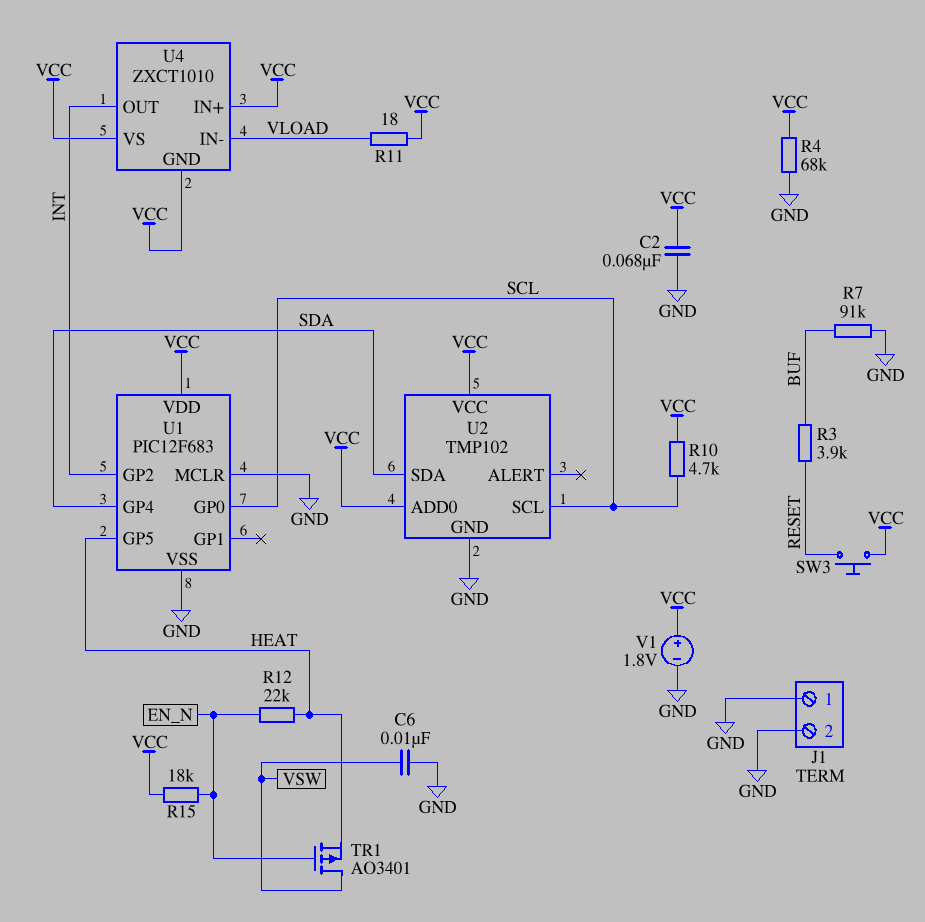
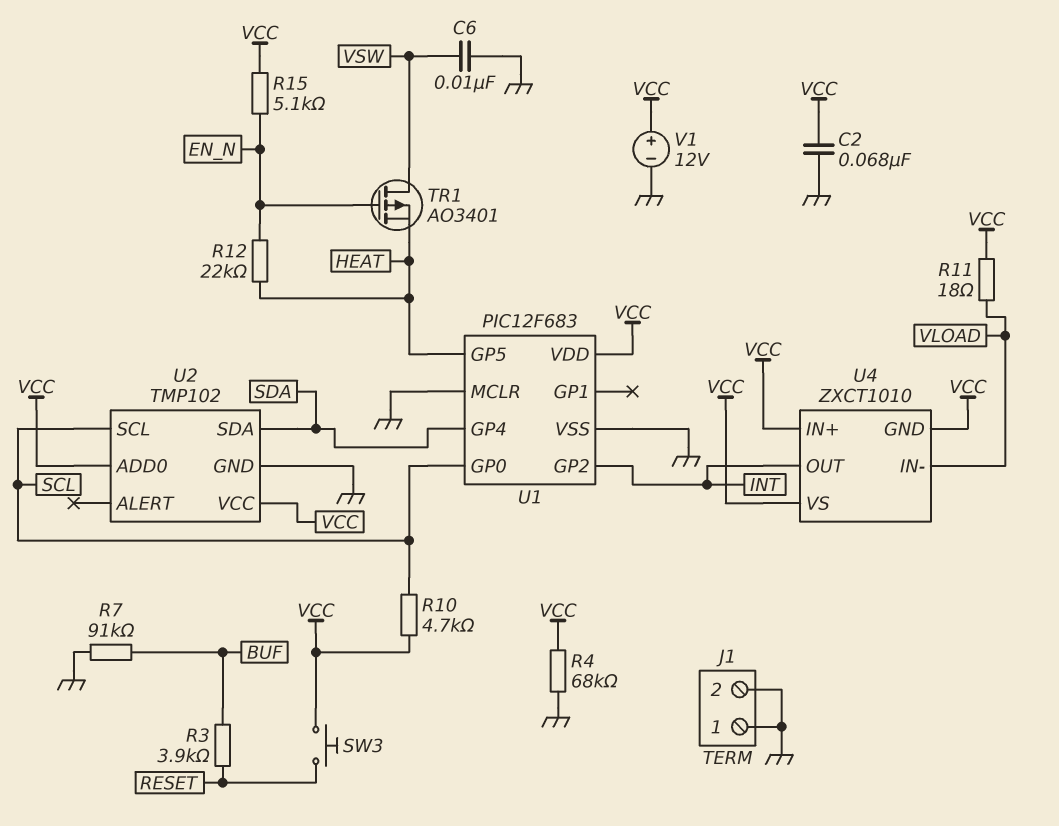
R15: 18k (EN_N, VCC) -> 5.1k (EN_N, VCC)
V1: 1.8V (plus VCC, minus GND) -> 12V (plus VCC, minus GND)

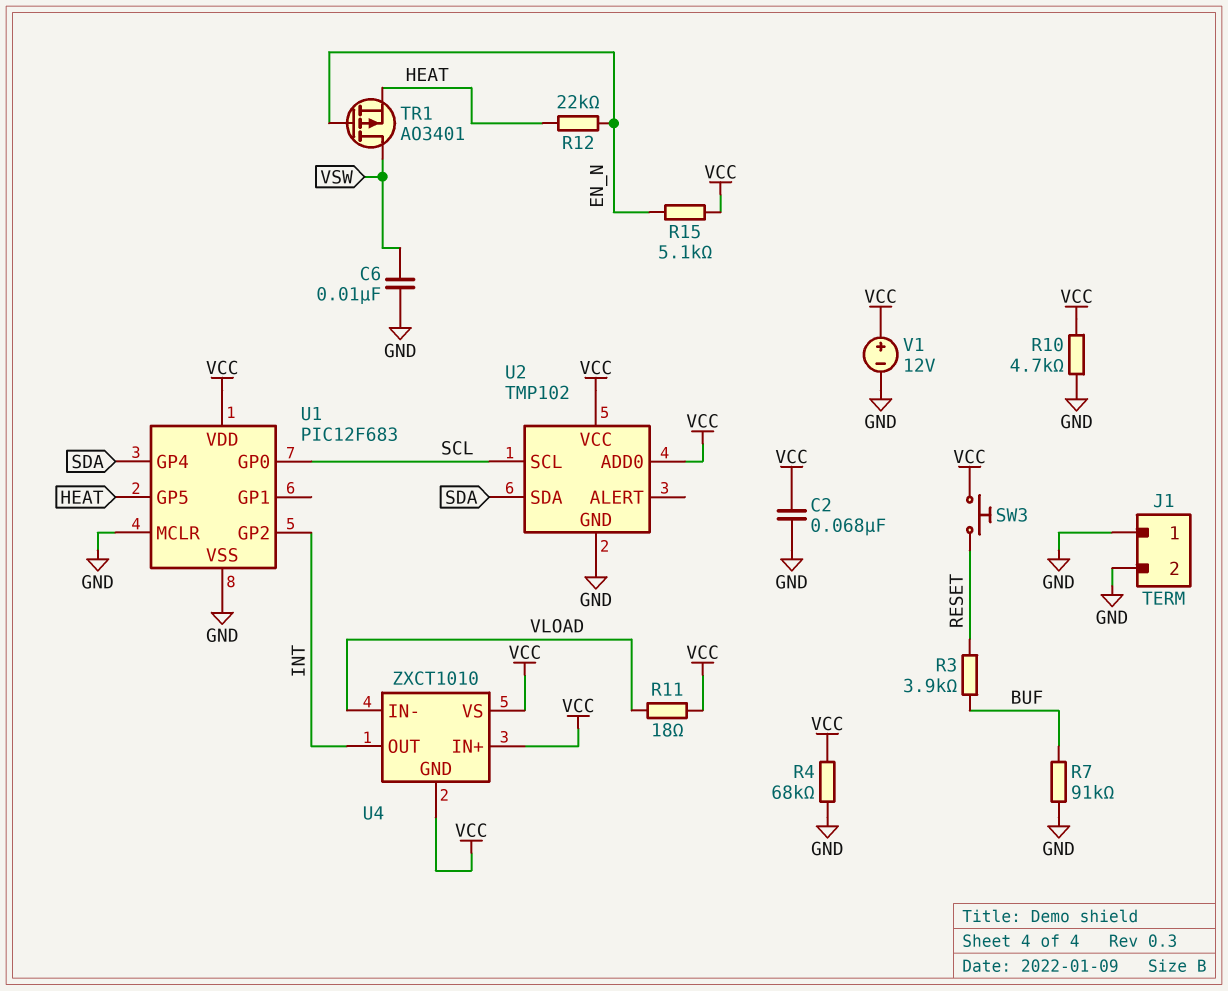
R10: 4.7k (SCL, VCC) -> 4.7k (GND, VCC)

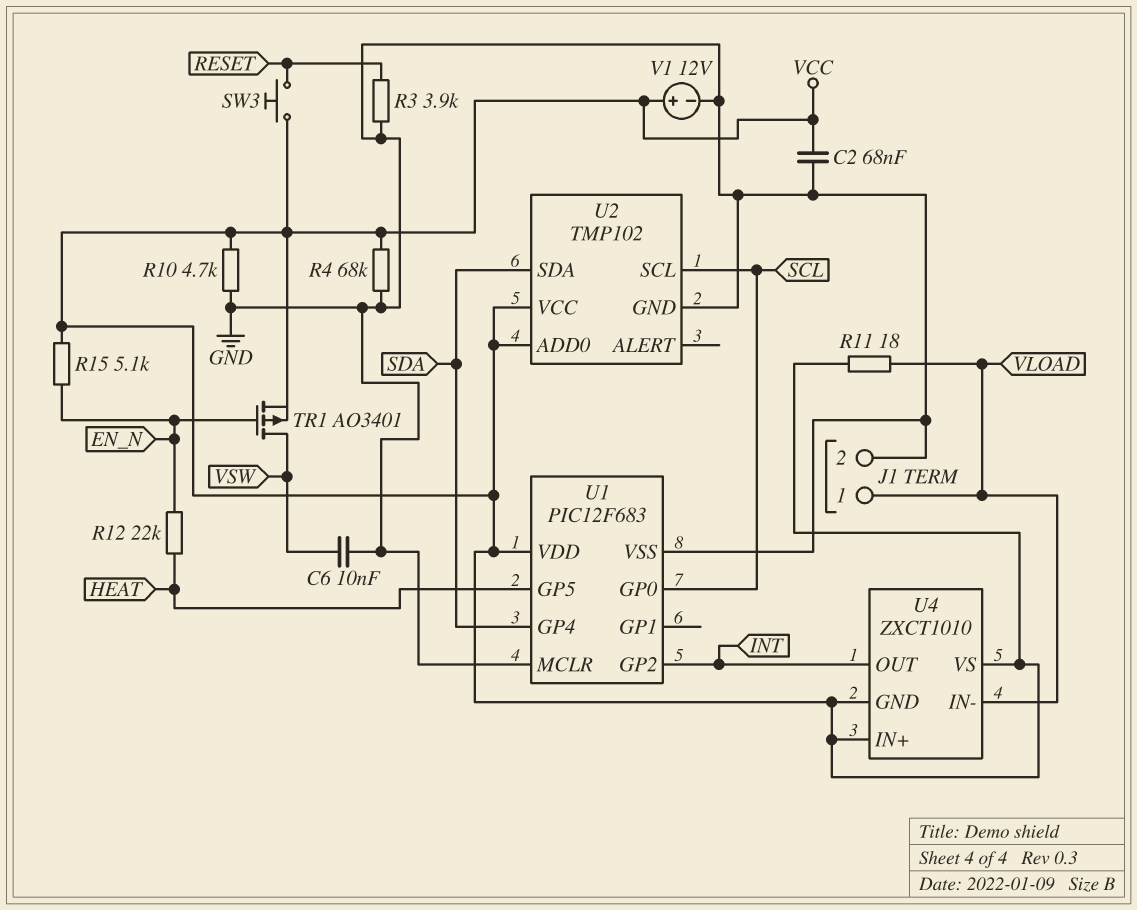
J1 pin 1: GND -> VLOAD
R3: 3.9k (BUF, RESET) -> 3.9k (GND, RESET)
R7: 91k (BUF, GND) -> none
TR1: PMOS AO3401 (G EN_N, D VSW, S HEAT) -> PMOS AO3401 (G EN_N, D VSW, S VCC)

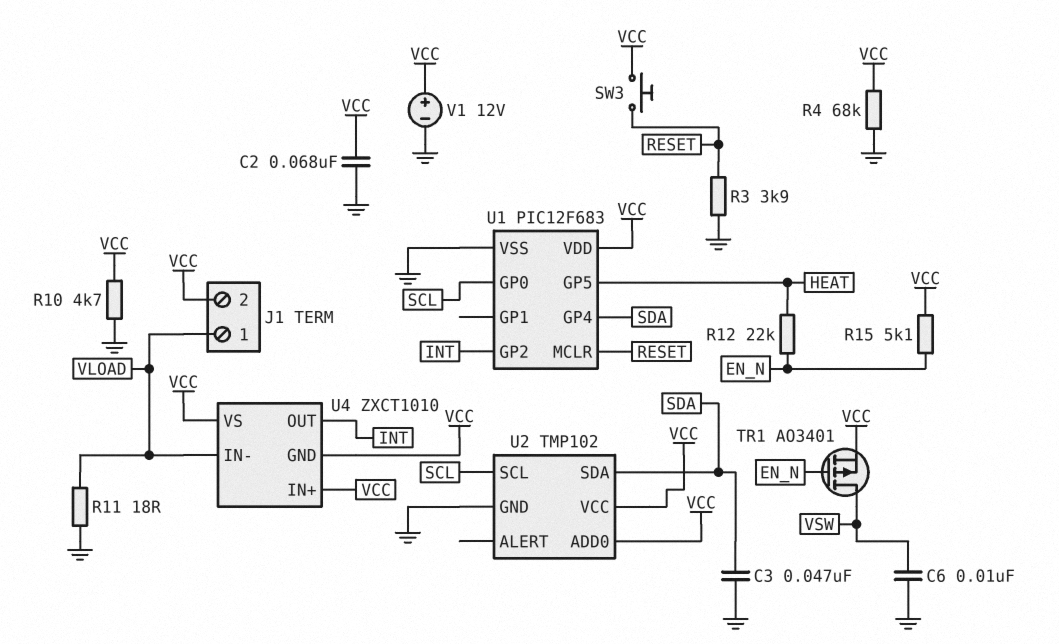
C3: none -> 47nF (GND, SDA)
J1 pin 2: GND -> VCC
R11: 18 (VCC, VLOAD) -> 18 (GND, VLOAD)
U1 pin MCLR: GND -> RESET

